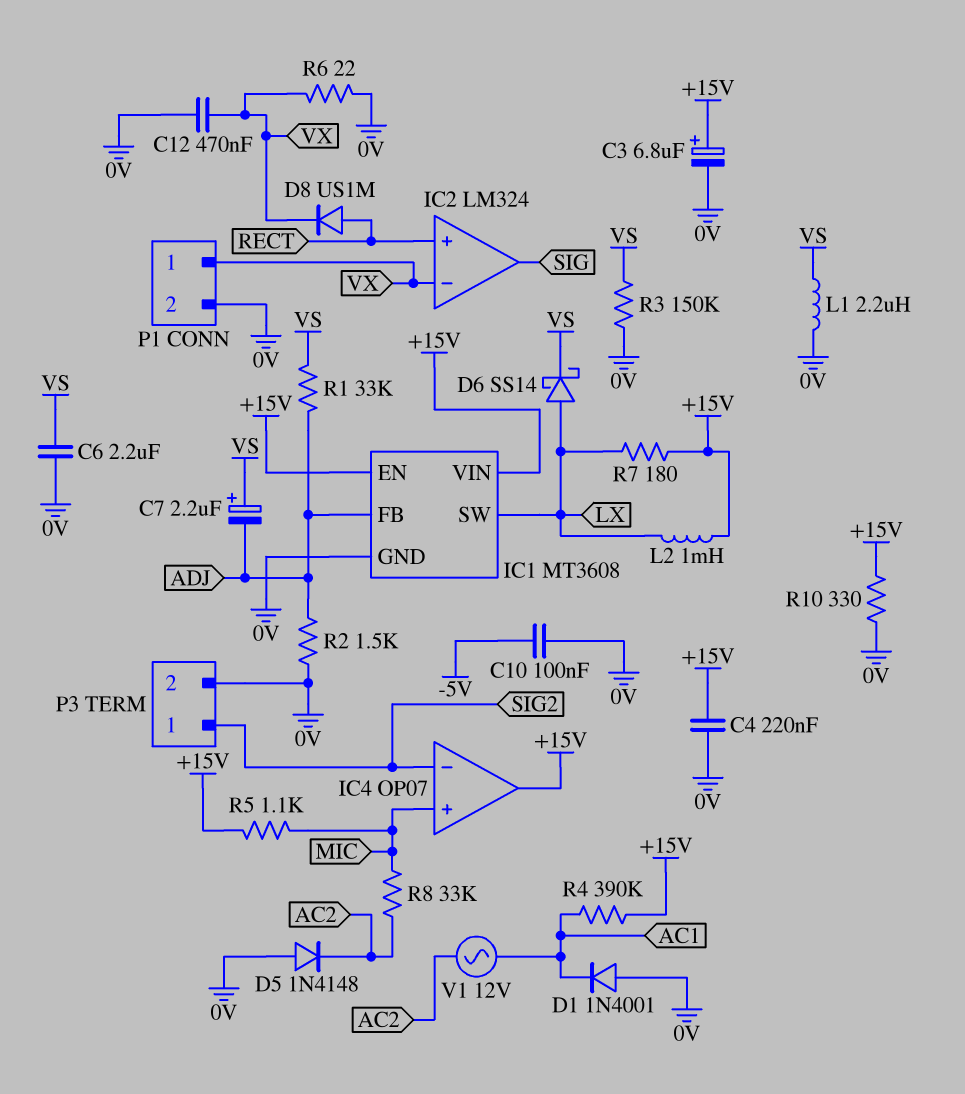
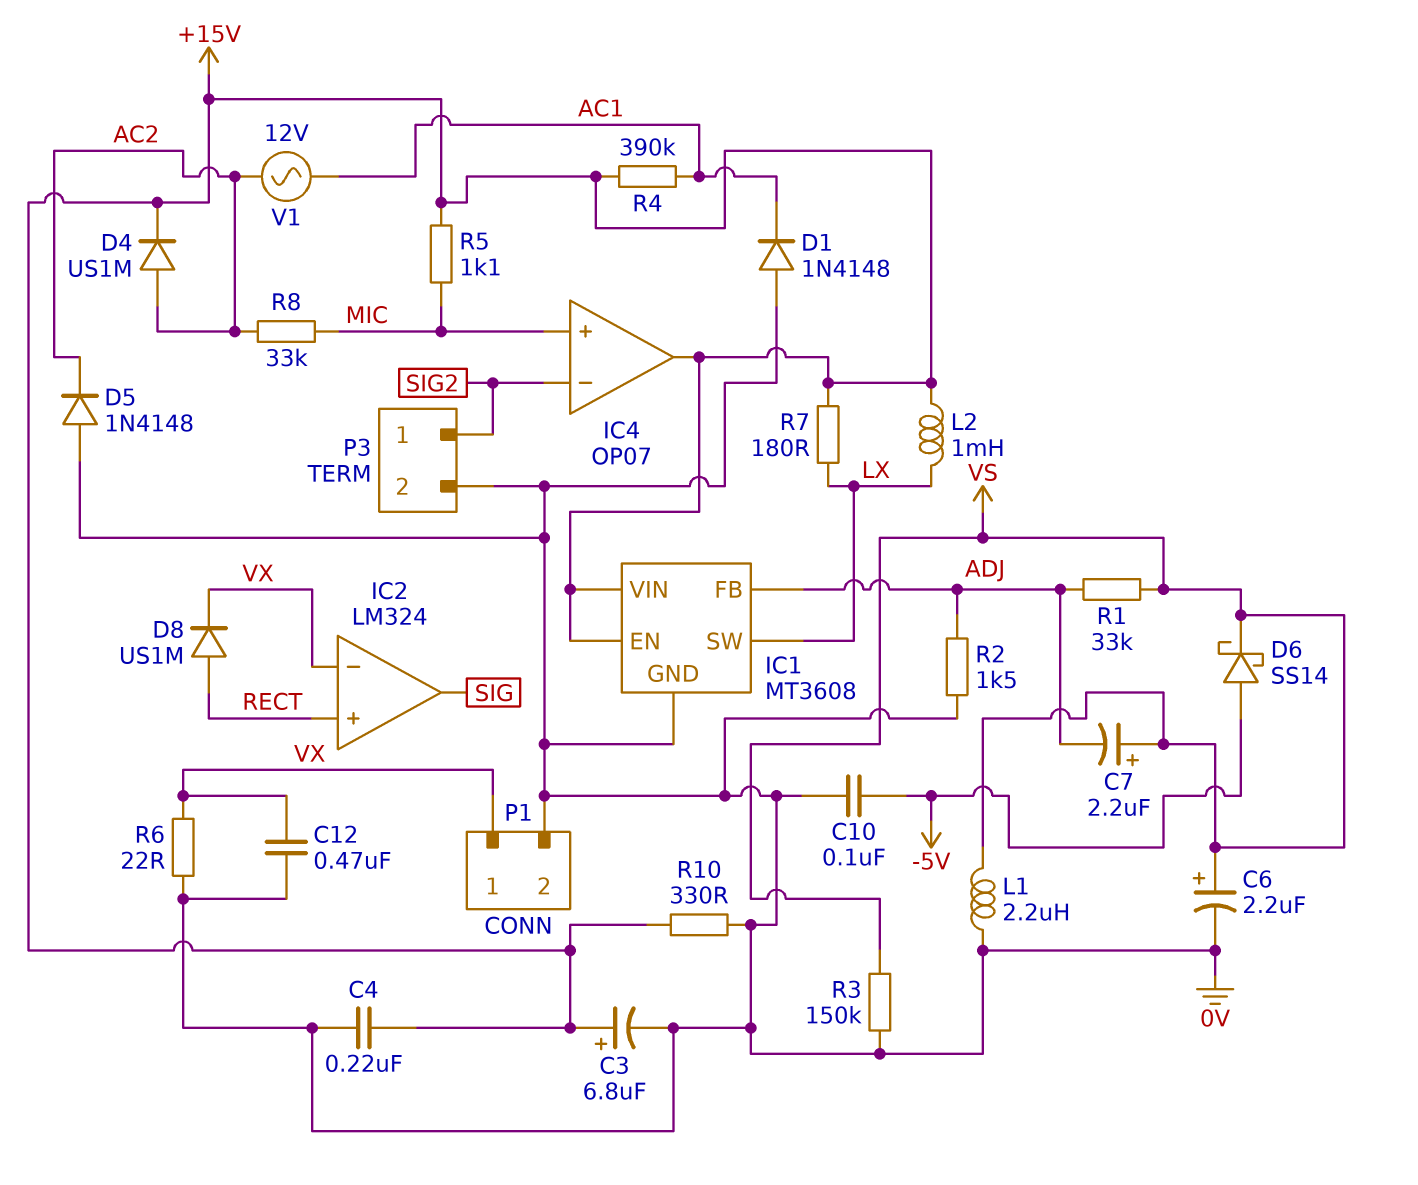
C6: 2.2uF (0V, VS) -> 2.2uF (plus VS, minus 0V)
D1: diode 1N4001 (A 0V, K AC1) -> diode 1N4148 (A 0V, K AC1)
D4: none -> diode US1M (A AC2, K +15V)
D6: schottky SS14 (A LX, K VS) -> schottky SS14 (A -5V, K VS)

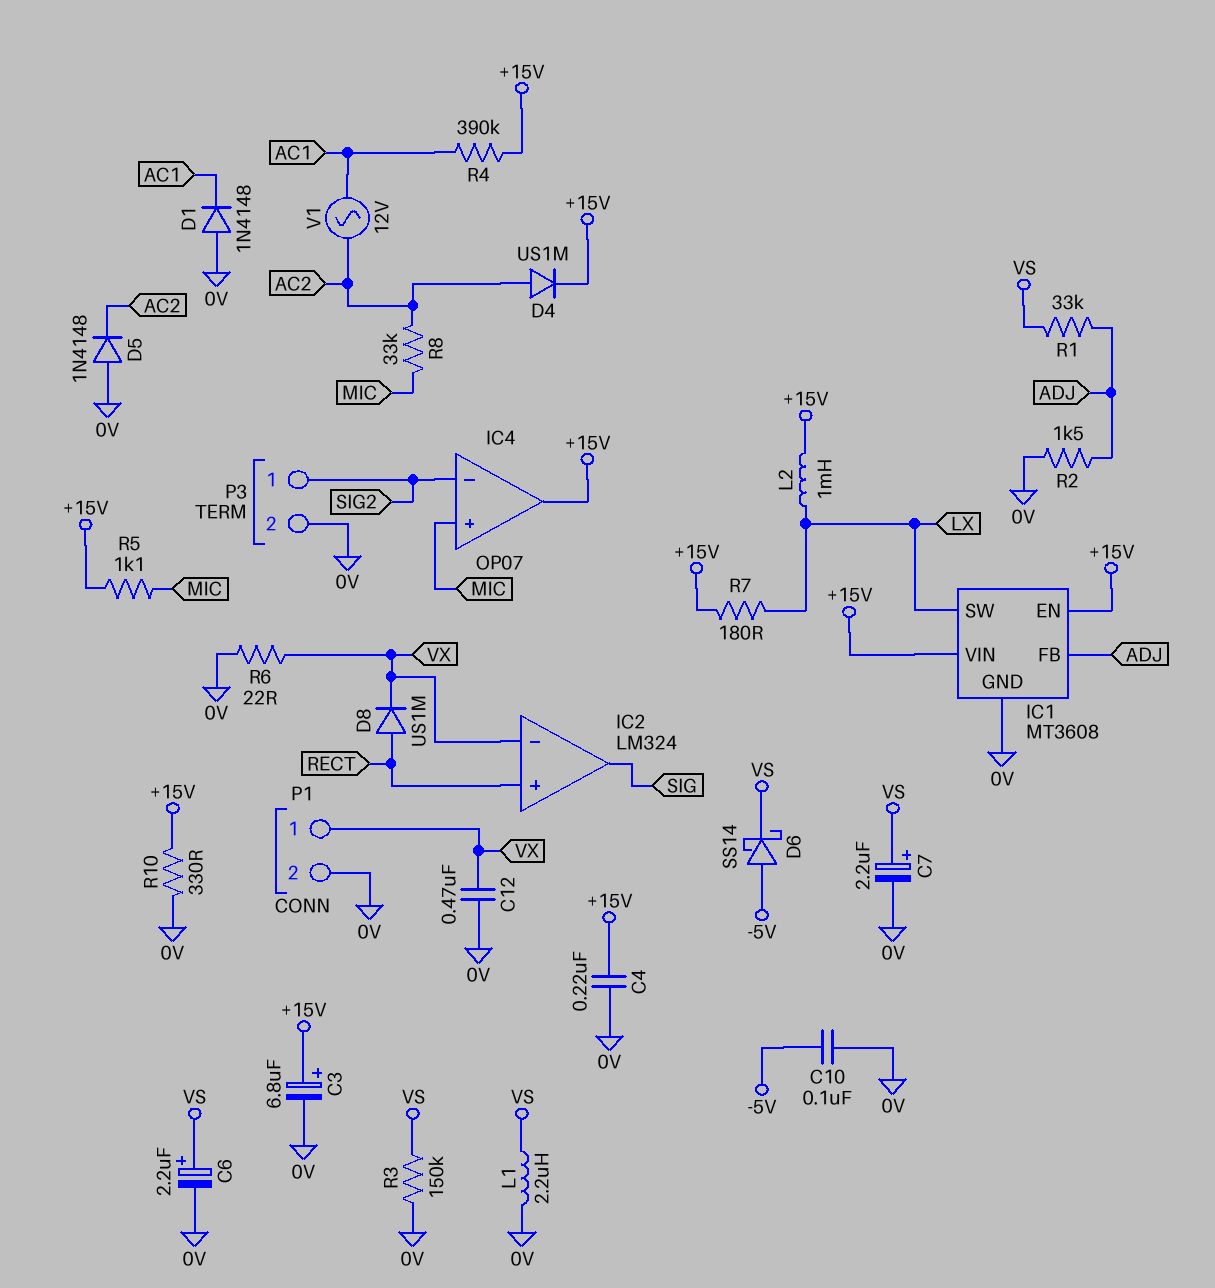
C7: 2.2uF (plus VS, minus ADJ) -> 2.2uF (plus VS, minus 0V)

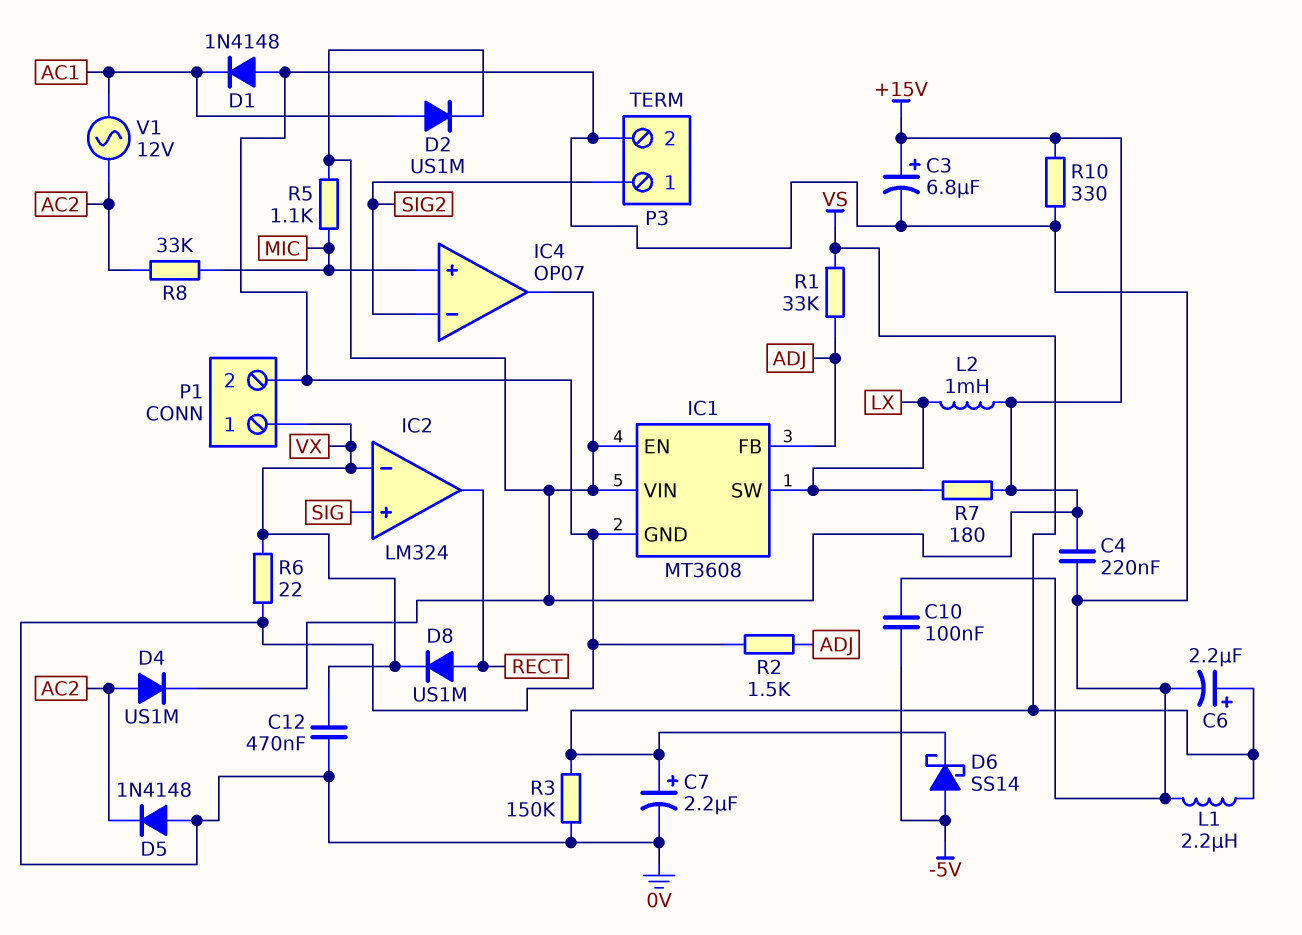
D2: none -> diode US1M (A AC1, K +15V)
IC2 pin in+: RECT -> SIG
IC2 pin out: SIG -> RECT
R4: 390k (+15V, AC1) -> none

